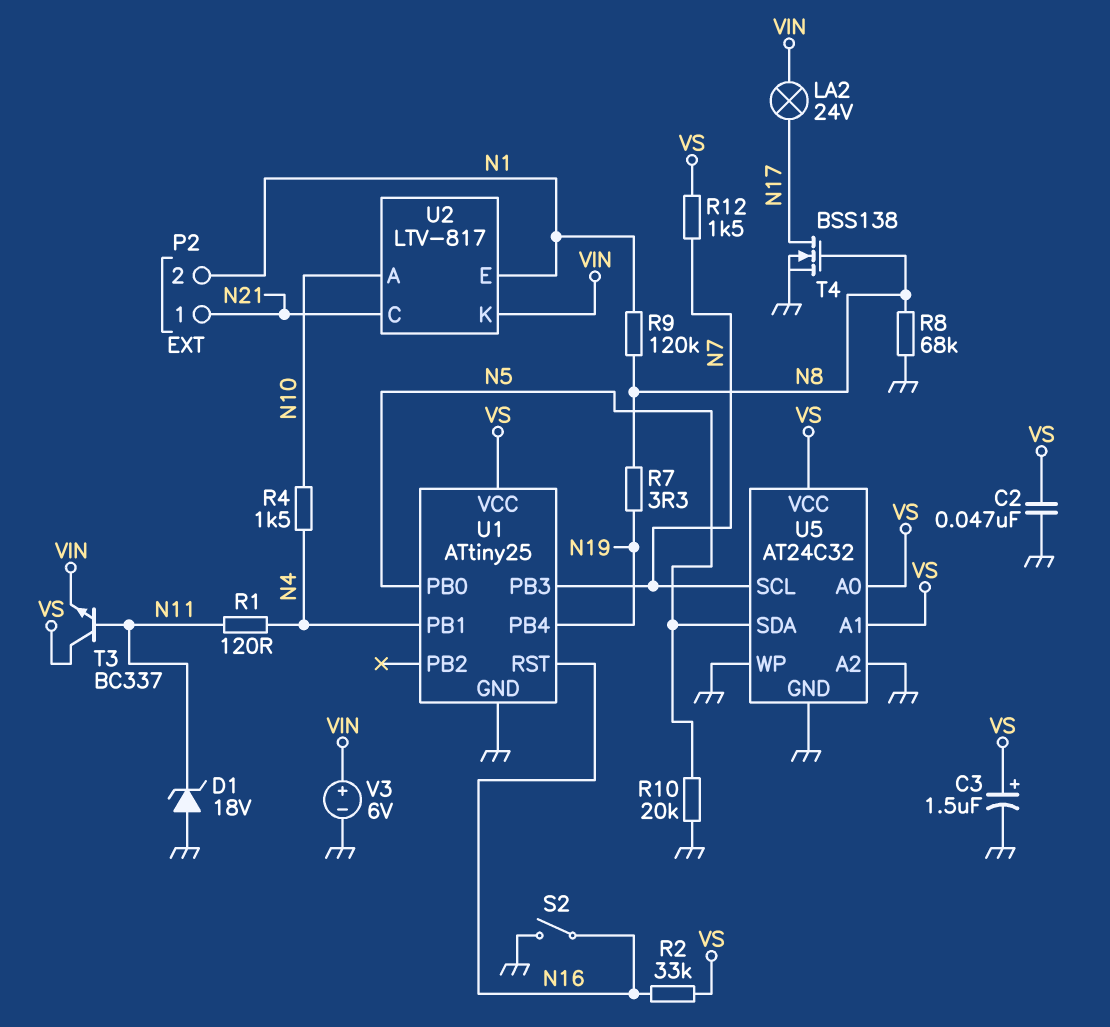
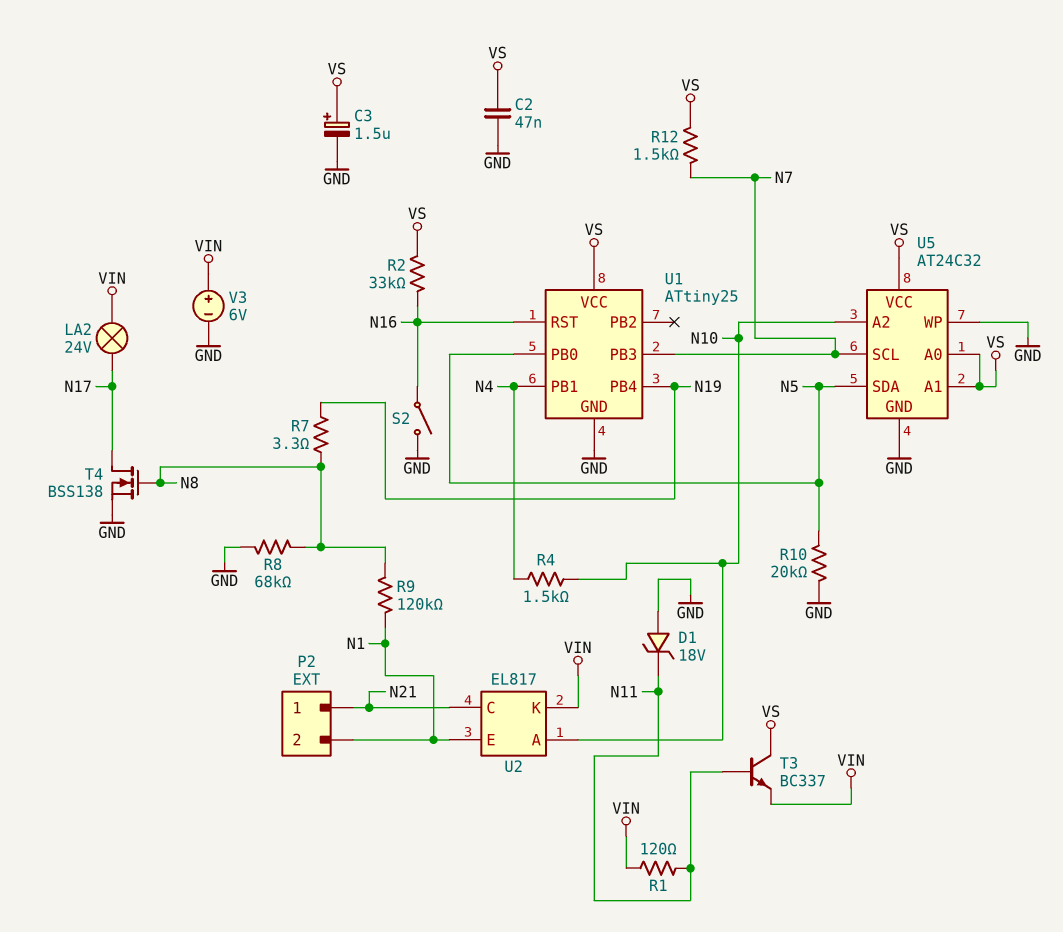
R1: 120 (N4, N11) -> 120 (N11, VIN)
U2: LTV-817 -> EL817
U5 pin A2: GND -> N10

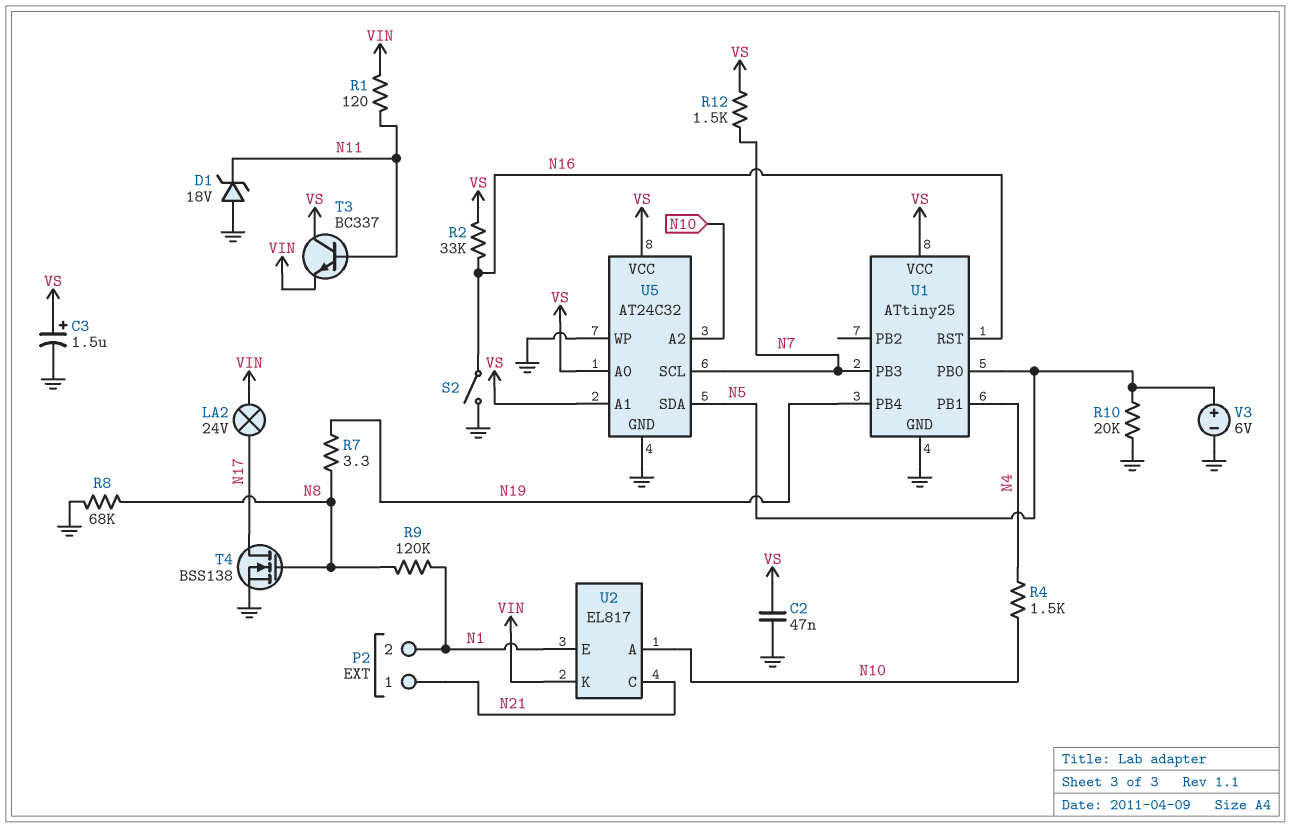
V3: 6V (plus VIN, minus GND) -> 6V (plus N5, minus GND)

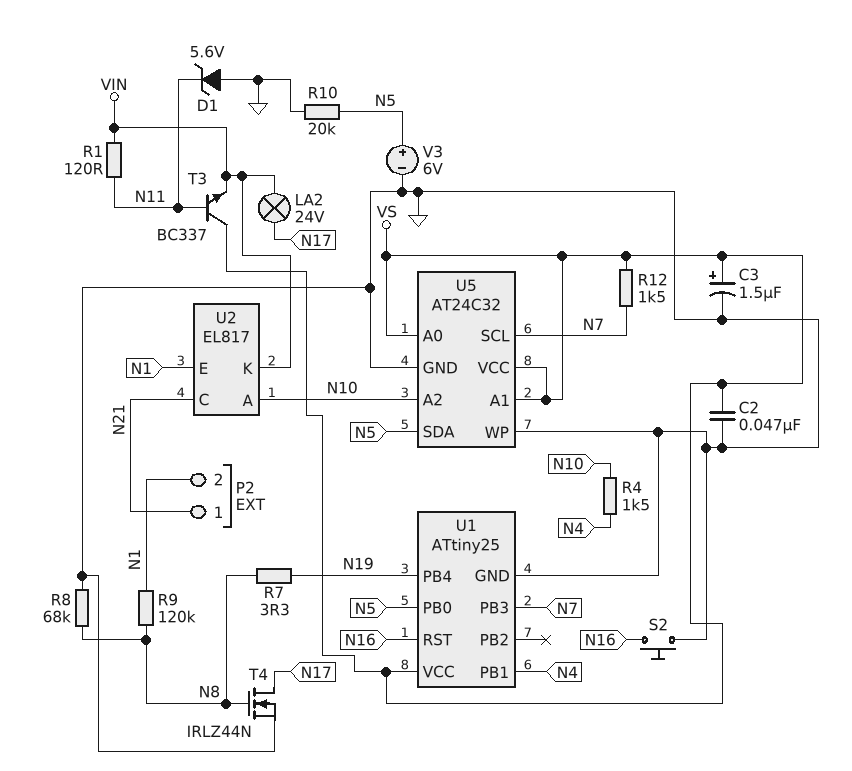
D1: zener 18V (A GND, K N11) -> zener 5.6V (A GND, K N11)
R2: 33k (N16, VS) -> none
S2: switch (GND, N16) -> button (GND, N16)
T4: NMOS BSS138 (G N8, D N17, S GND) -> NMOS IRLZ44N (G N8, D N17, S GND)

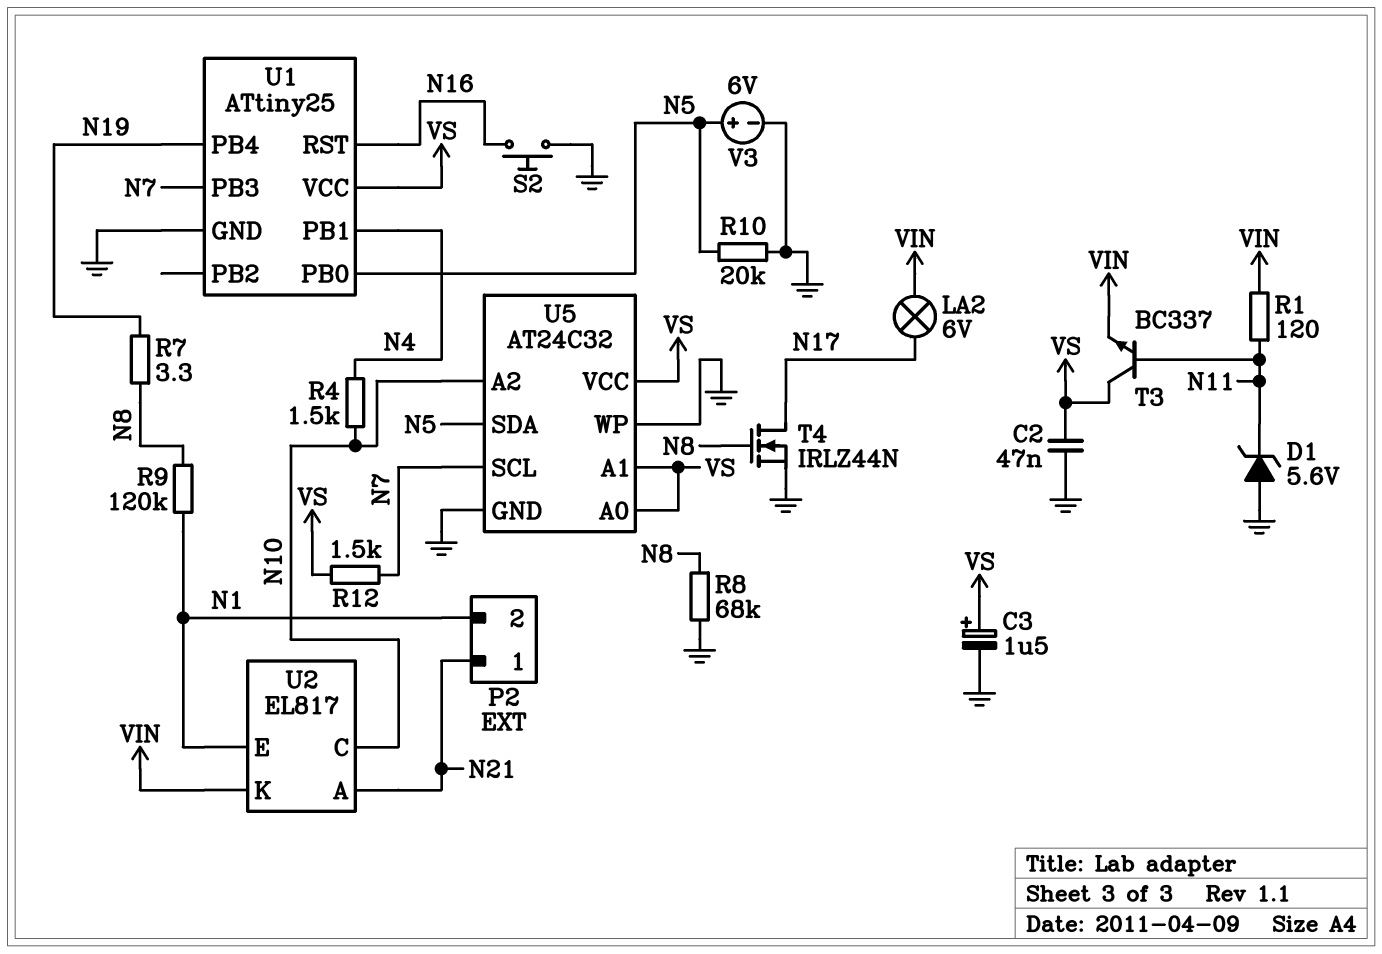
LA2: lamp 24V (N17, VIN) -> lamp 6V (N17, VIN)
U2 pin A: N10 -> N21
U2 pin C: N21 -> N10

